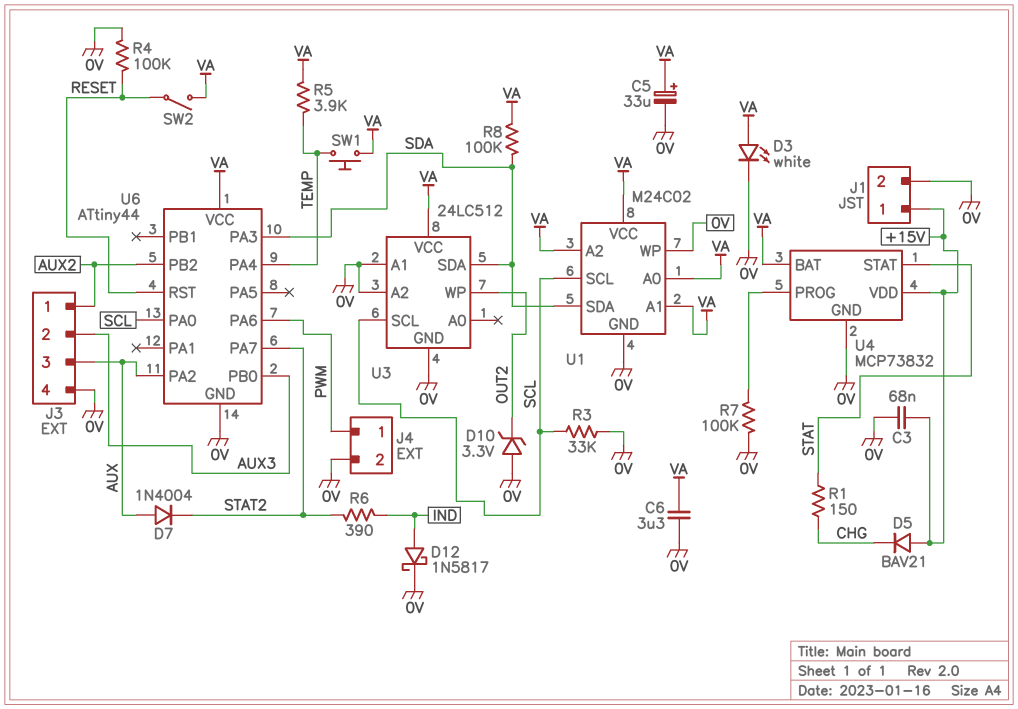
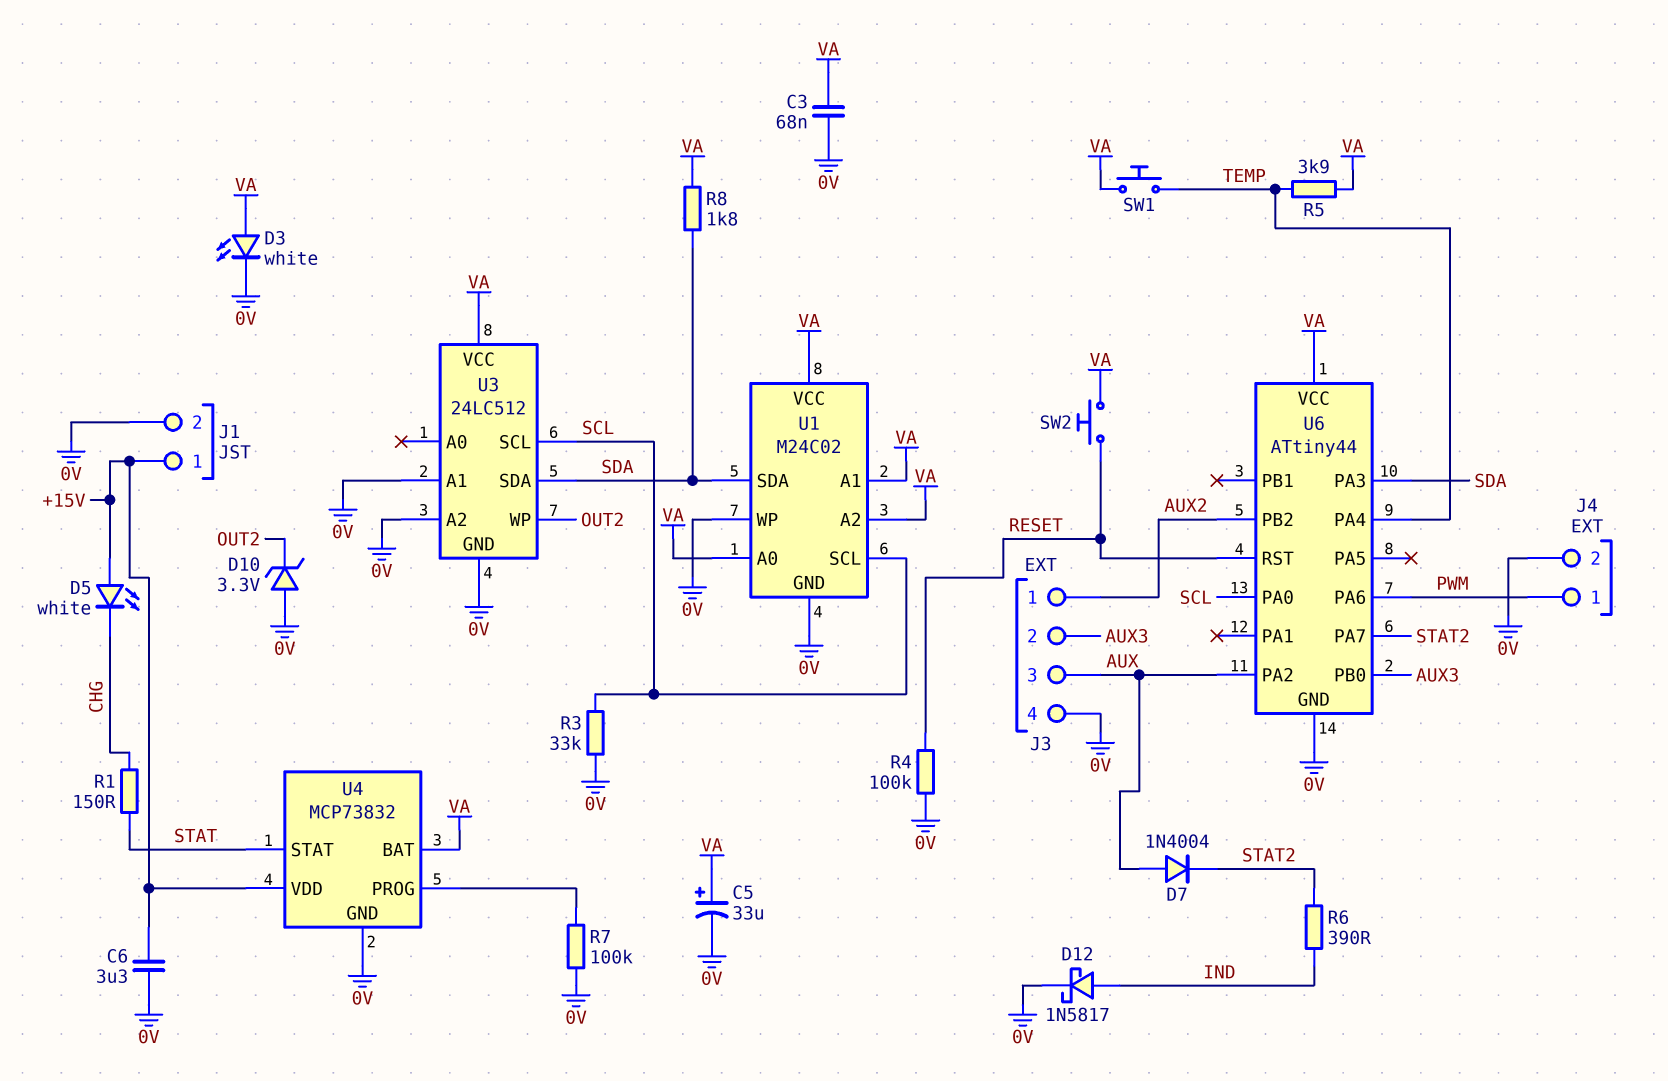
C3: 68nF (+15V, 0V) -> 68nF (0V, VA)
C6: 3.3uF (0V, VA) -> 3.3uF (+15V, 0V)
D5: diode BAV21 (A +15V, K CHG) -> LED white (A +15V, K CHG)
R8: 100k (SDA, VA) -> 1.8k (SDA, VA)
SW2: switch (RESET, VA) -> button (RESET, VA)

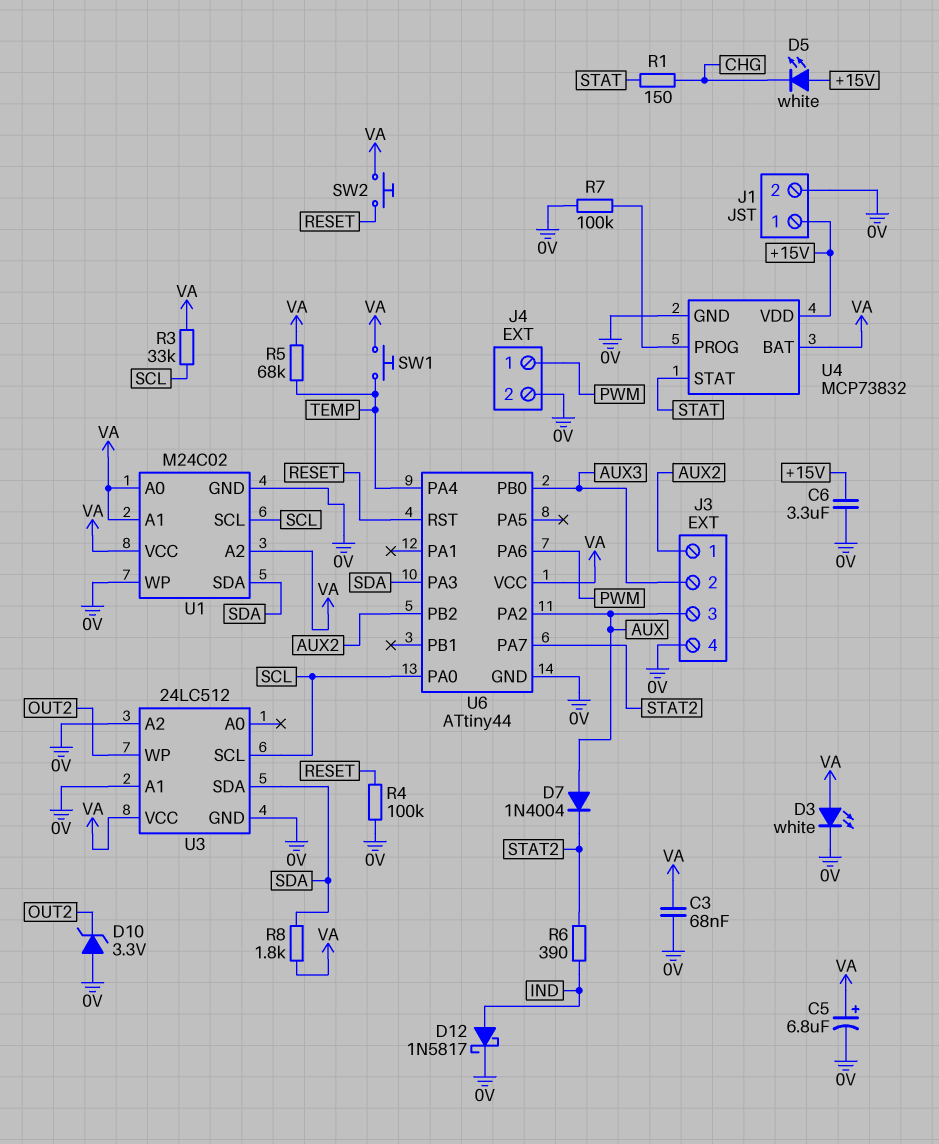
C5: 33uF (plus VA, minus 0V) -> 6.8uF (plus VA, minus 0V)
R3: 33k (0V, SCL) -> 33k (SCL, VA)
R5: 3.9k (TEMP, VA) -> 68k (TEMP, VA)

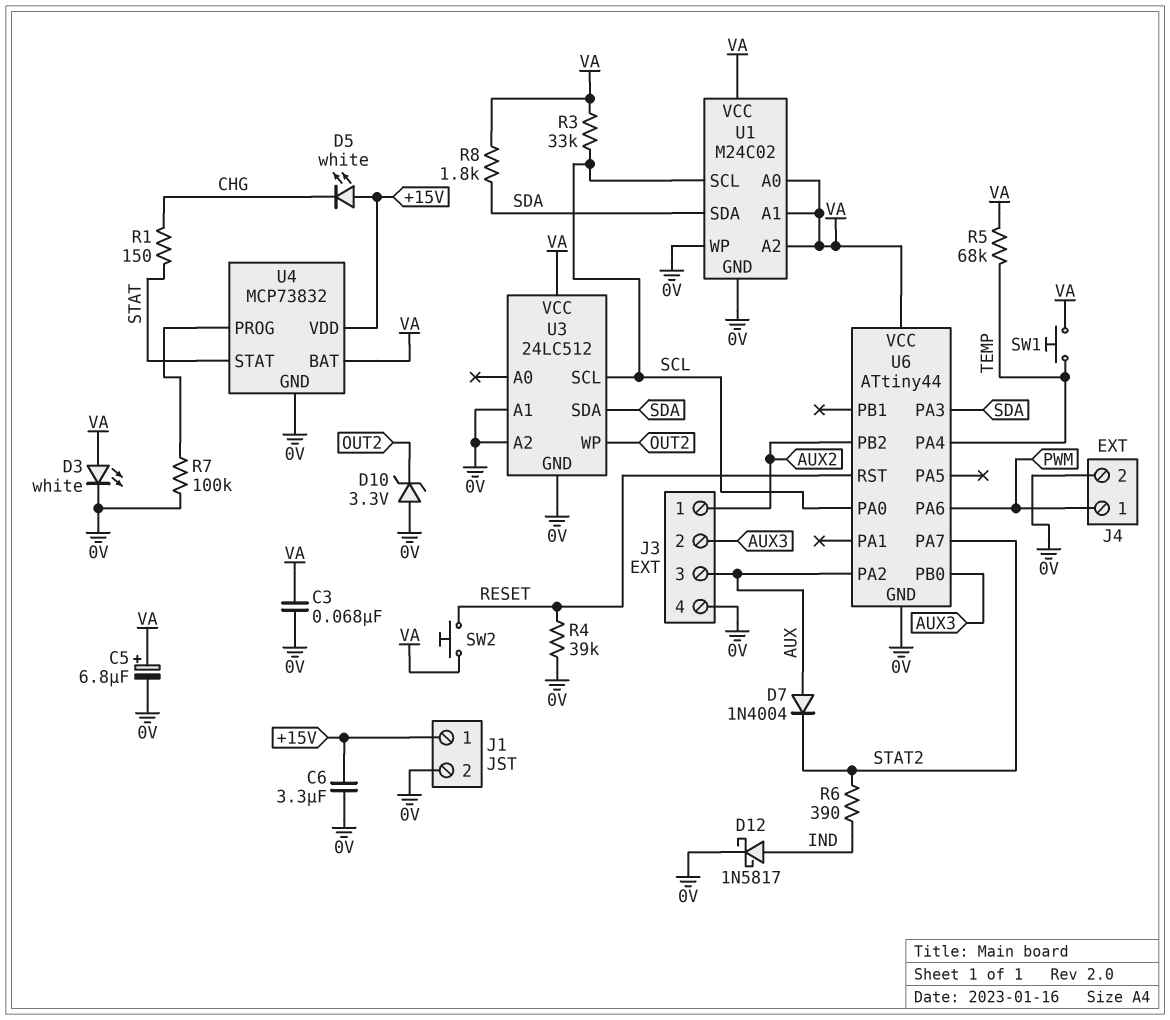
R4: 100k (0V, RESET) -> 39k (0V, RESET)

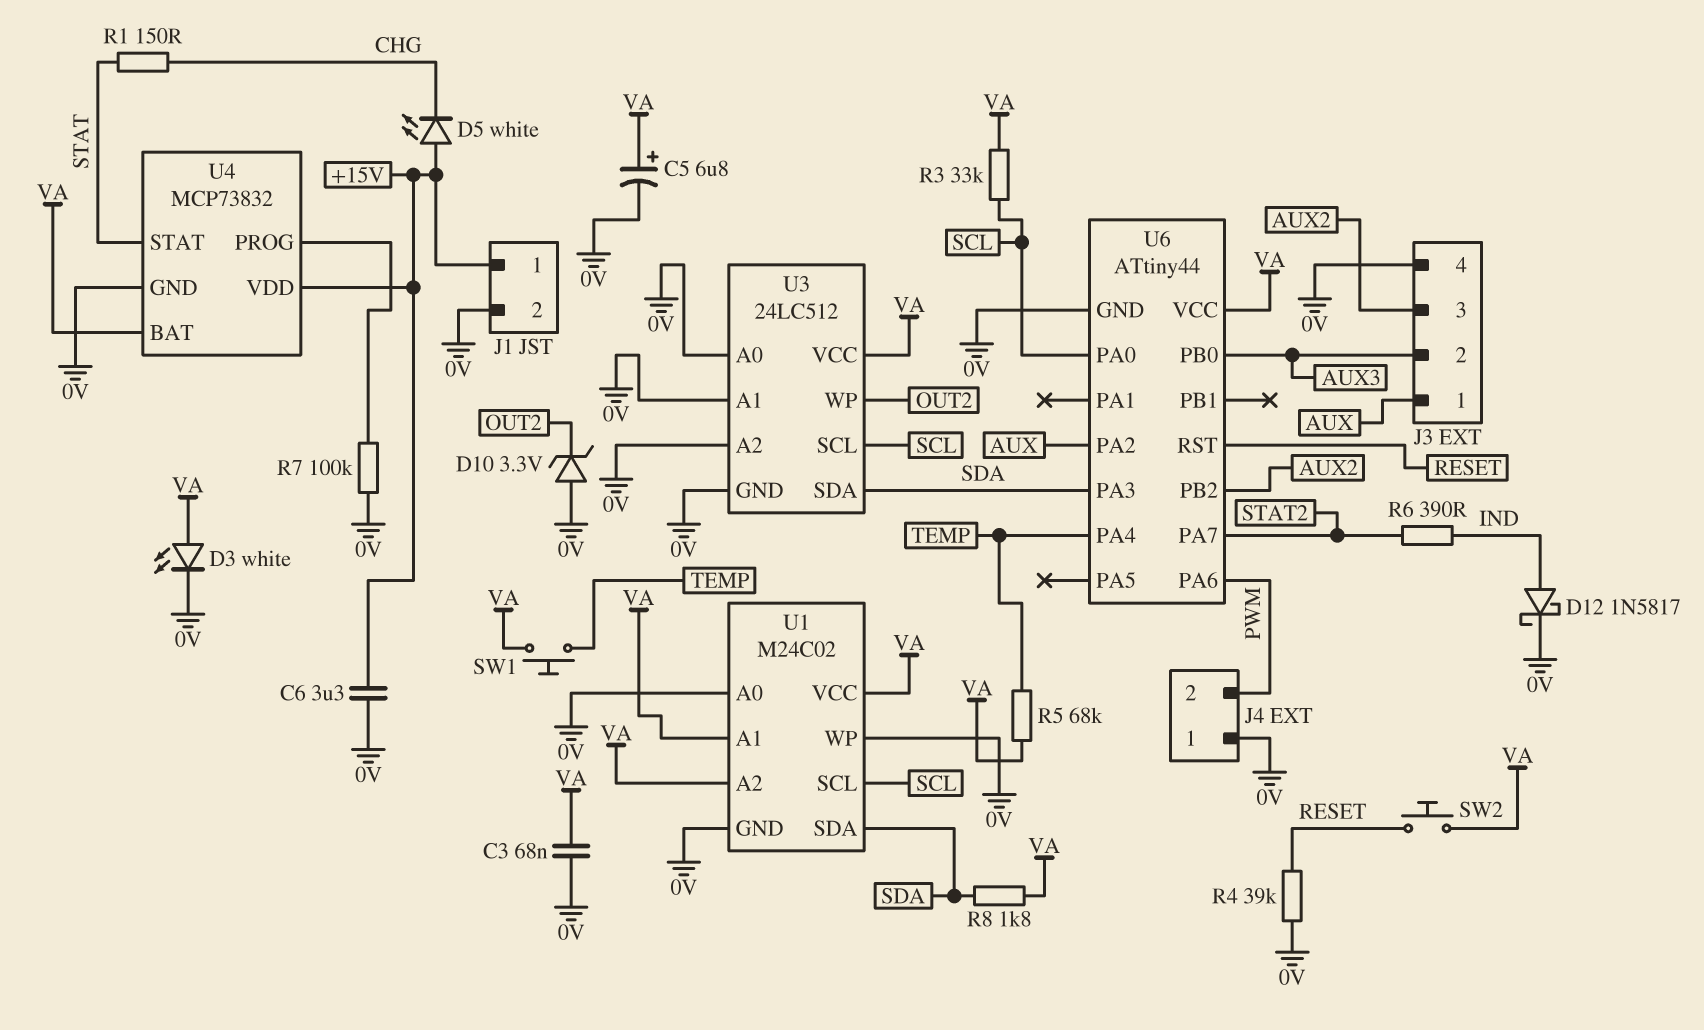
D7: diode 1N4004 (A AUX, K STAT2) -> none
J3 pin 1: AUX2 -> AUX
J3 pin 3: AUX -> AUX2
J4 pin 1: PWM -> 0V
J4 pin 2: 0V -> PWM
U1 pin A0: VA -> 0V
U3 pin A0: none -> 0V

